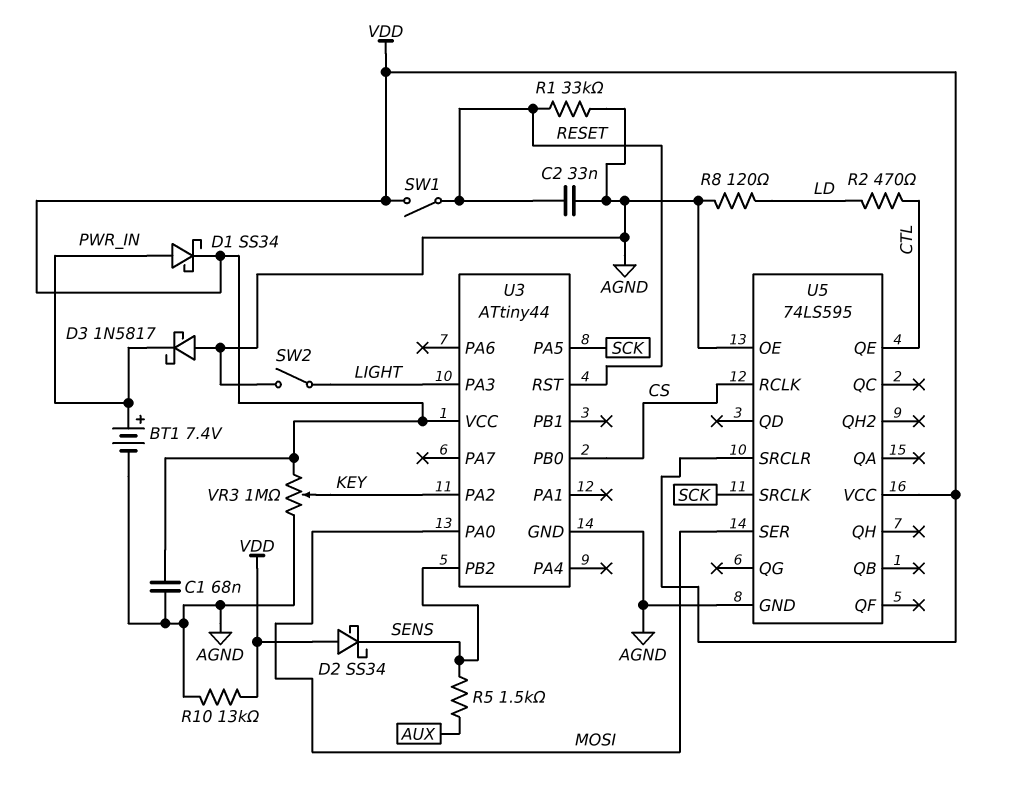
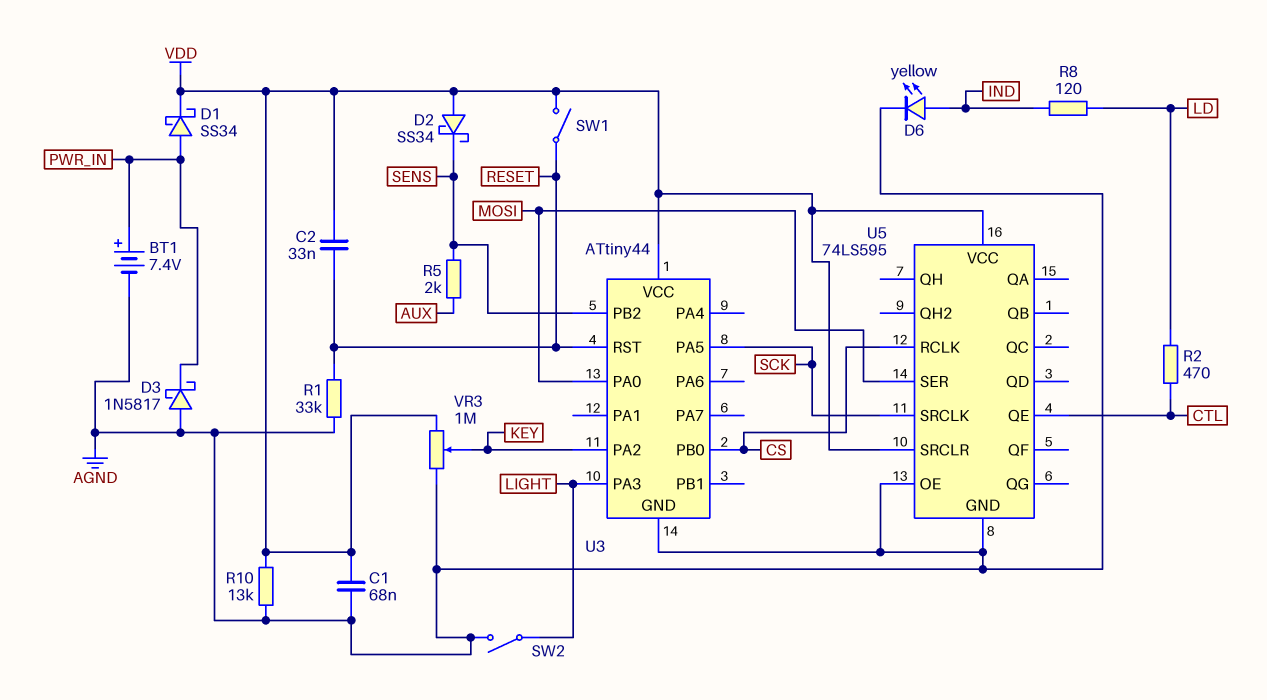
C2: 33nF (AGND, RESET) -> 33nF (RESET, VDD)
D6: none -> LED yellow (A IND, K AGND)
R5: 1.5k (AUX, SENS) -> 2k (AUX, SENS)
R8: 120 (AGND, LD) -> 120 (IND, LD)

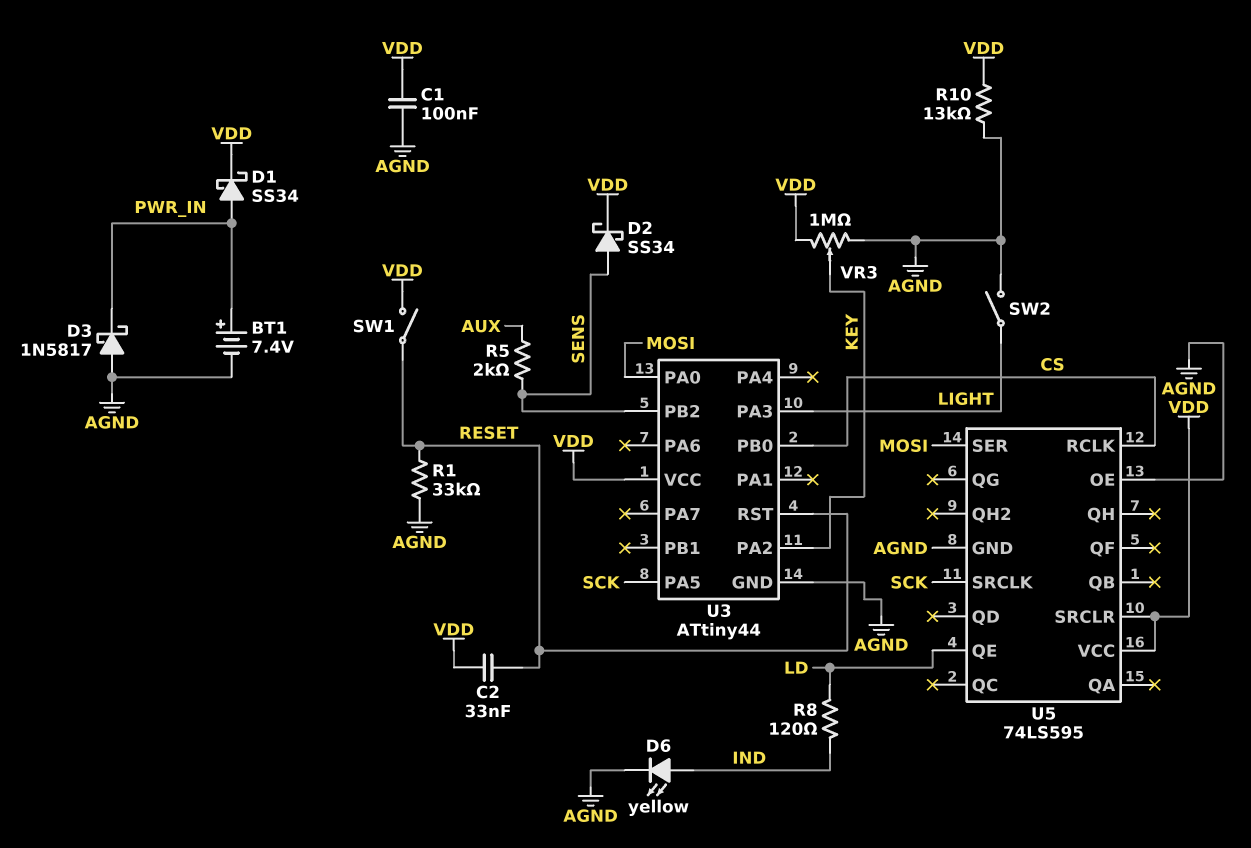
C1: 68nF (AGND, VDD) -> 100nF (AGND, VDD)
D2: schottky SS34 (A VDD, K SENS) -> schottky SS34 (A SENS, K VDD)
R2: 470 (CTL, LD) -> none
U5 pin QE: CTL -> LD

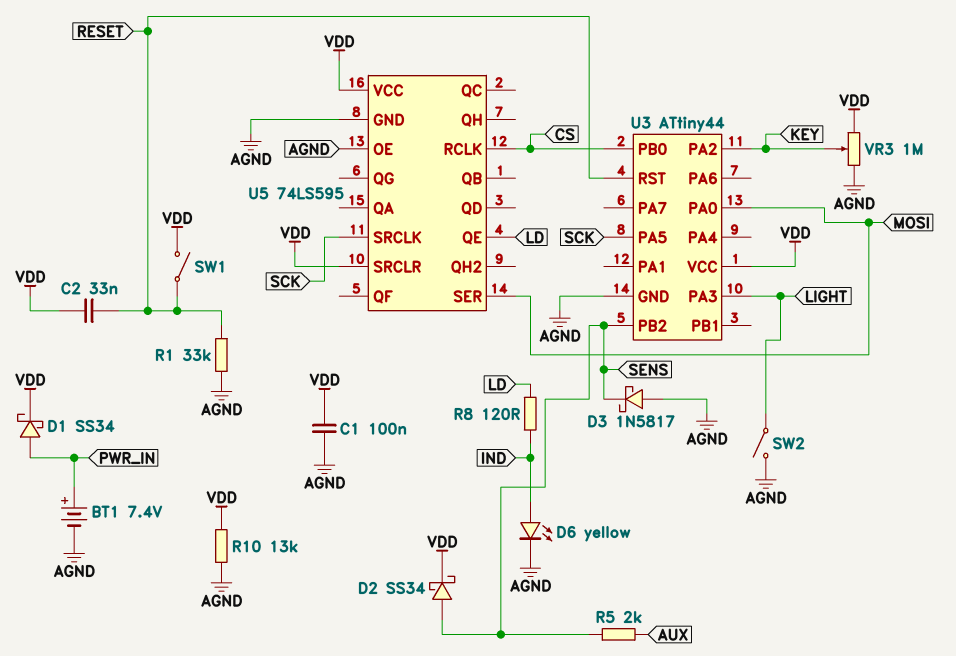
D3: schottky 1N5817 (A AGND, K PWR_IN) -> schottky 1N5817 (A AGND, K SENS)

